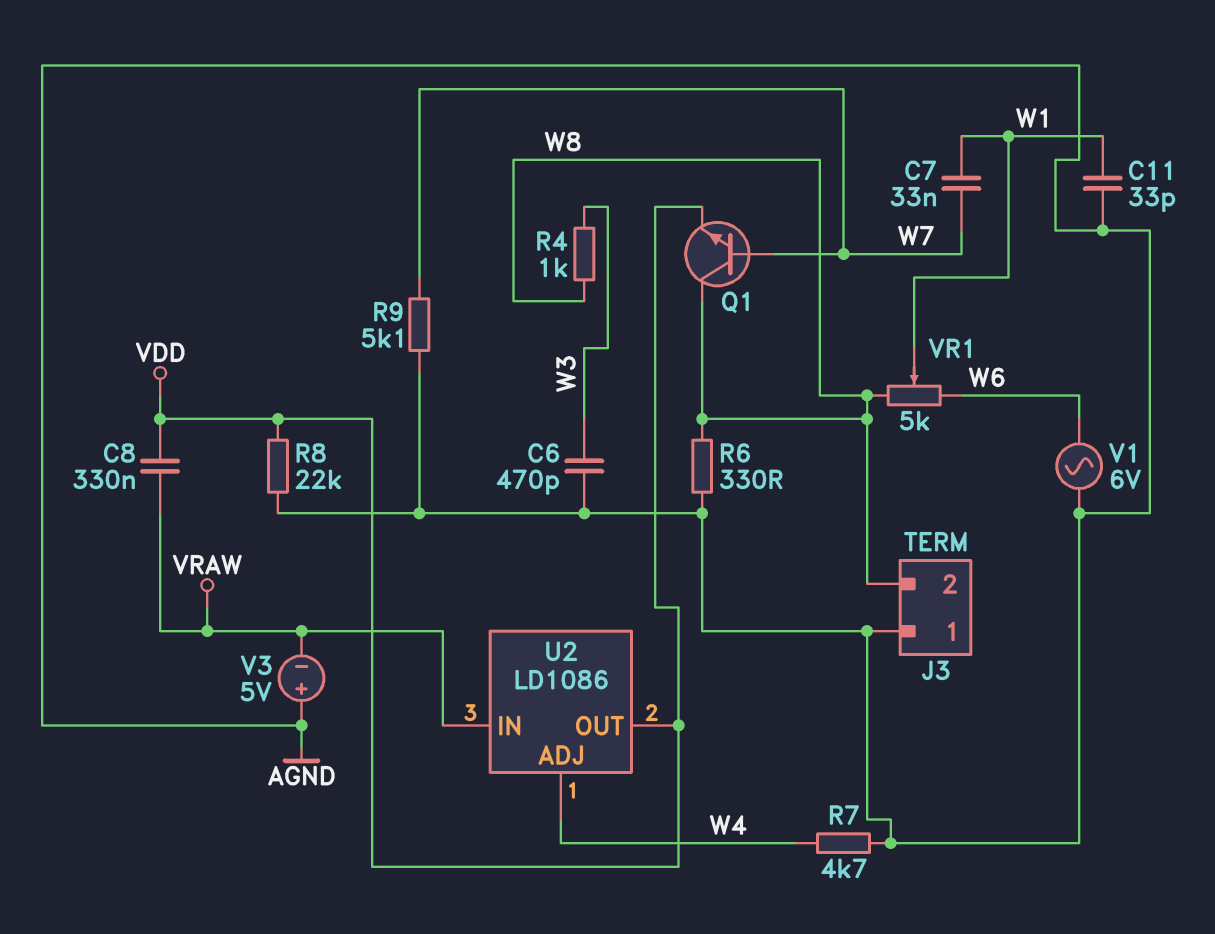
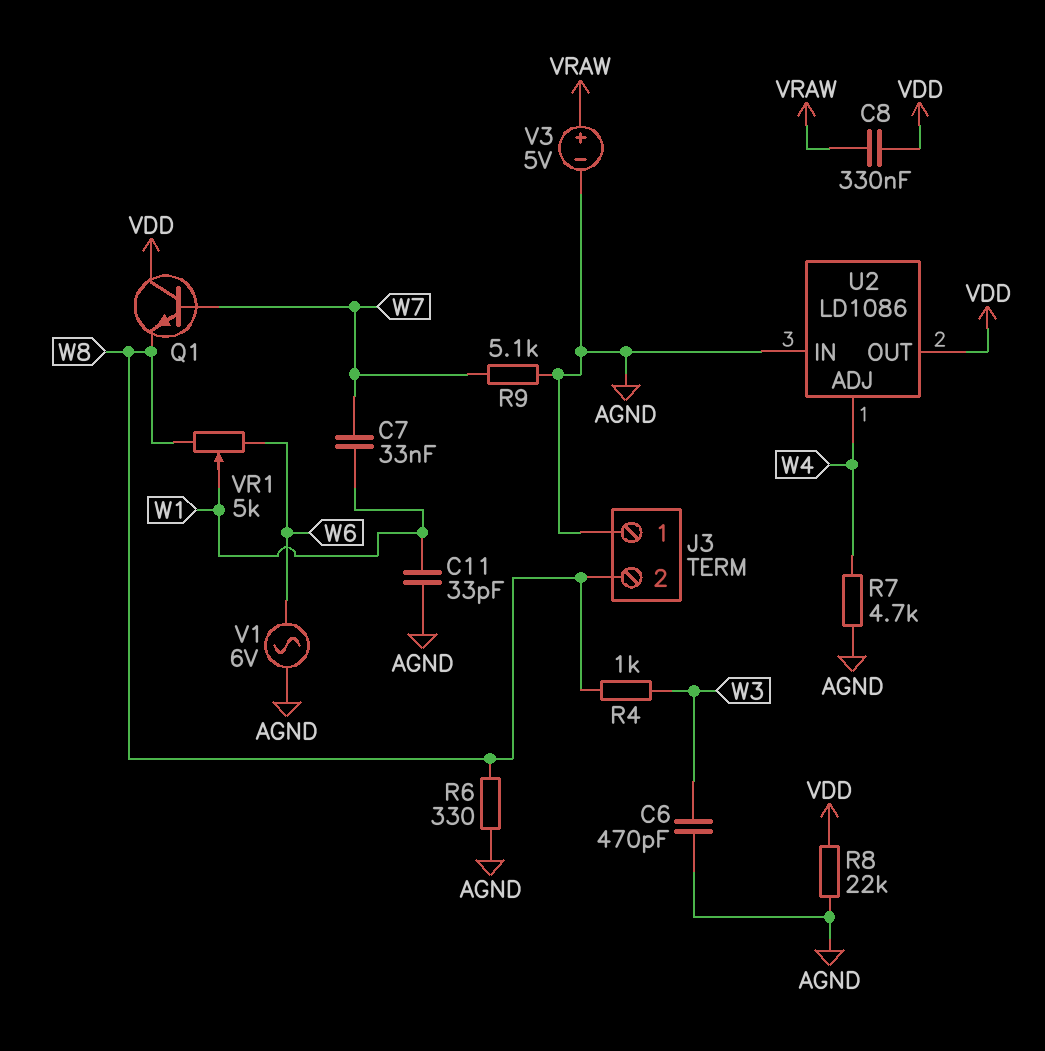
Q1: NPN (B W7, C W8, E VDD) -> NPN (B W7, C VDD, E W8)
U2 pin IN: VRAW -> AGND
V3: 5V (plus AGND, minus VRAW) -> 5V (plus VRAW, minus AGND)

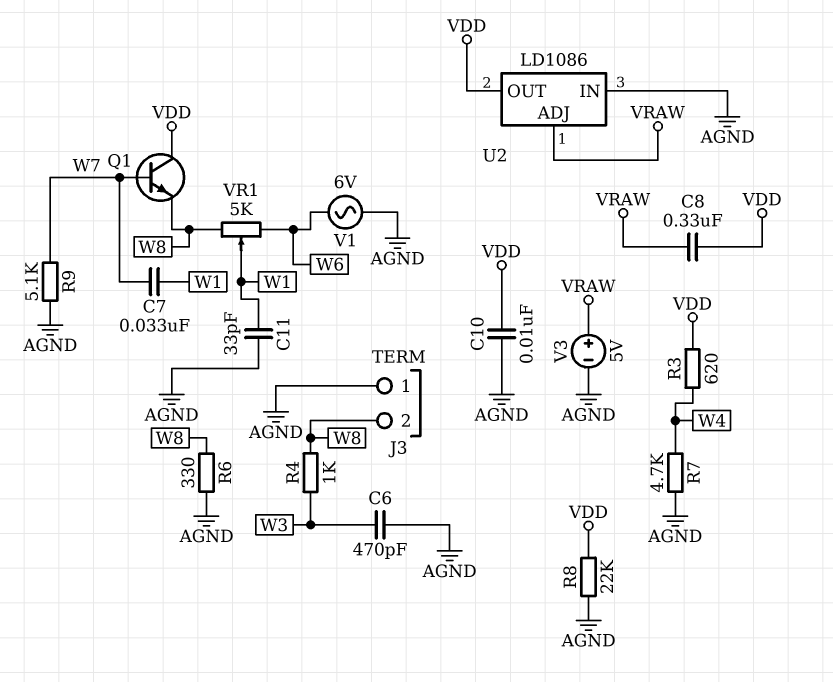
C10: none -> 10nF (AGND, VDD)
R3: none -> 620 (VDD, W4)
U2 pin ADJ: W4 -> VRAW

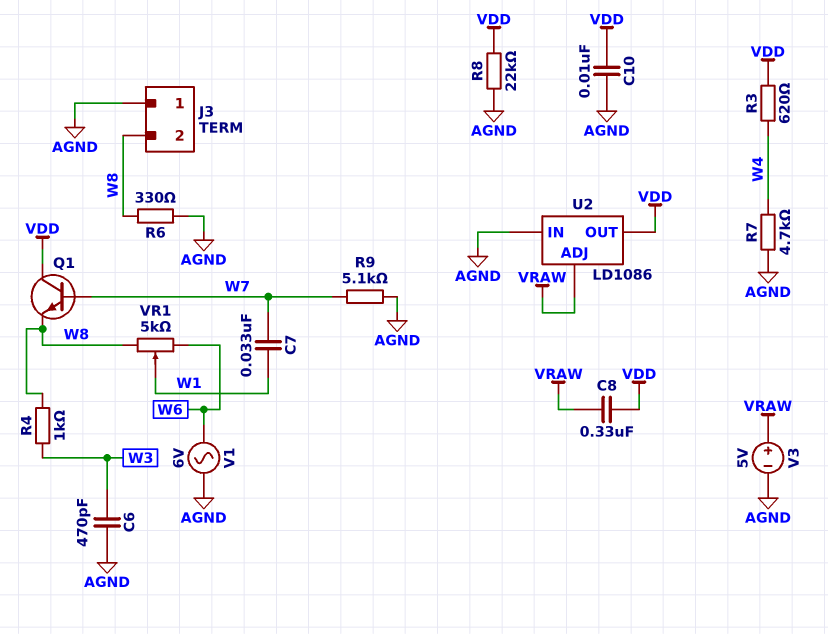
C11: 33pF (AGND, W1) -> none

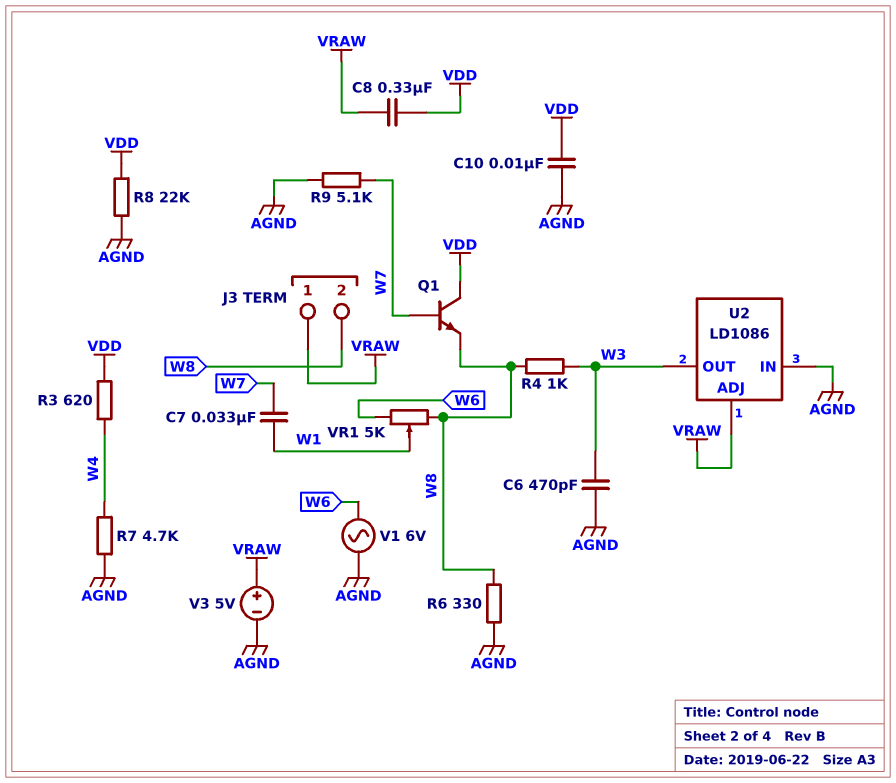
J3 pin 1: AGND -> VRAW
U2 pin OUT: VDD -> W3

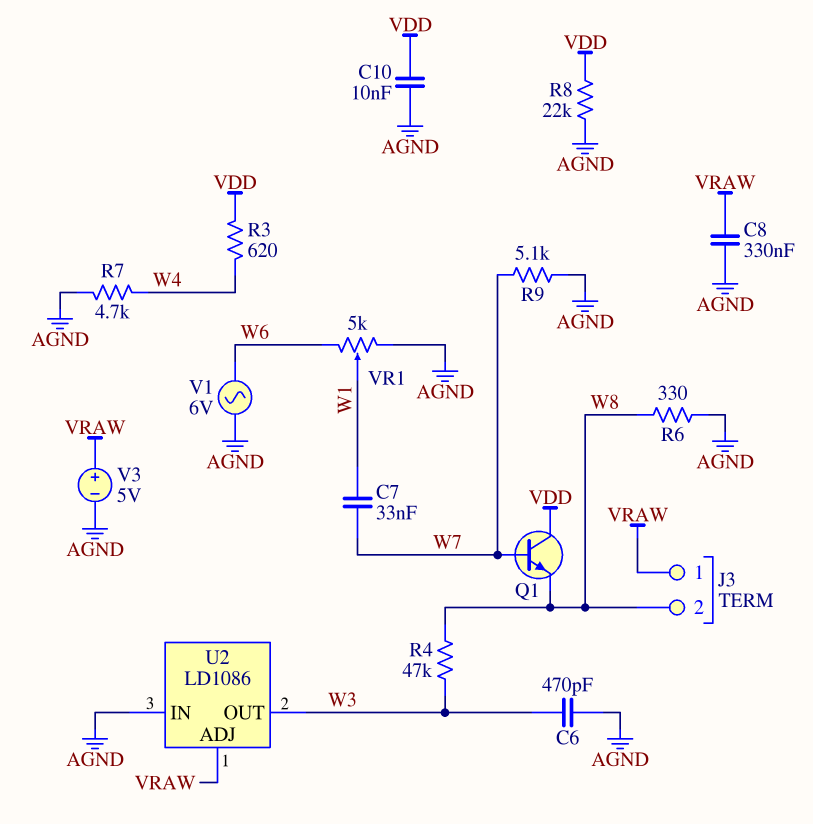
C8: 330nF (VDD, VRAW) -> 330nF (AGND, VRAW)
R4: 1k (W3, W8) -> 47k (W3, W8)
VR1: 5k (W6, W8, wiper W1) -> 5k (AGND, W6, wiper W1)

